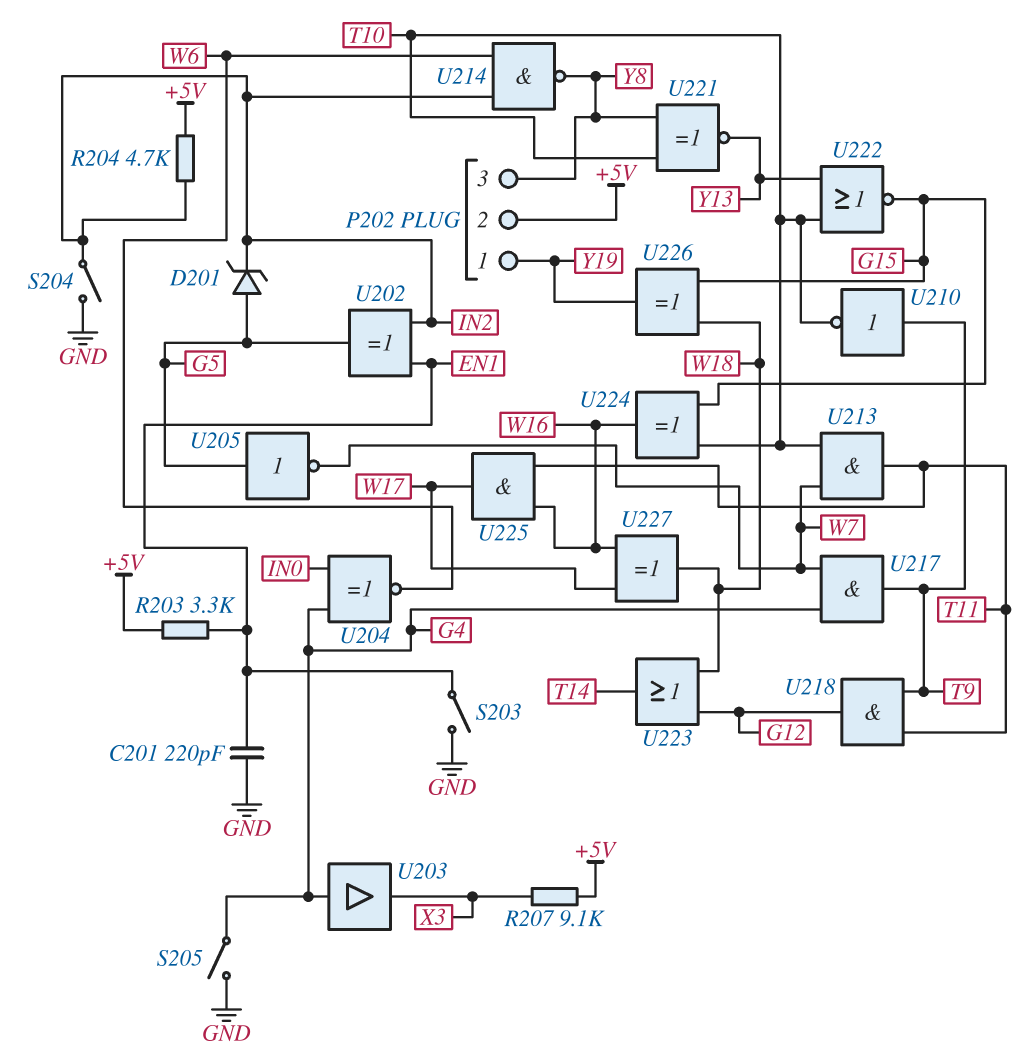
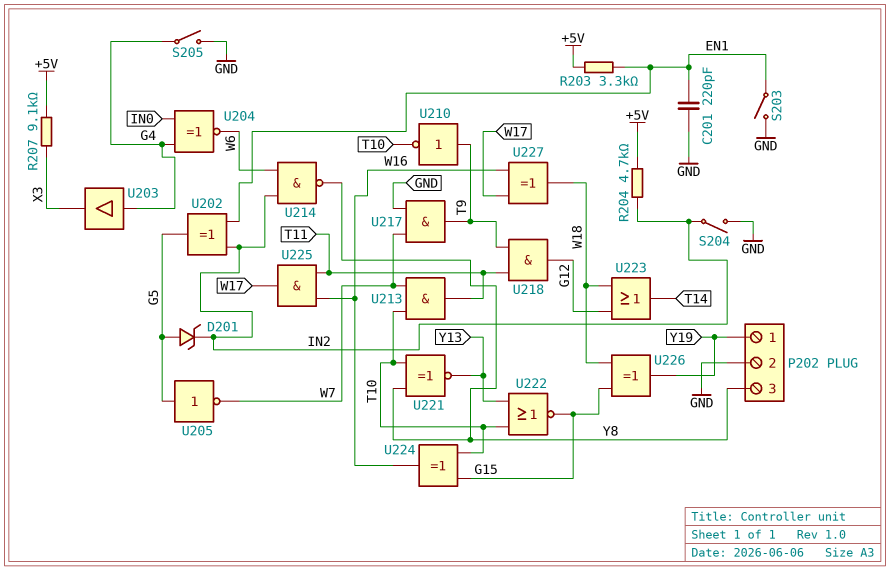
P202 pin 2: +5V -> GND
U217: AND (in G4, in W7, out T9) -> AND (in GND, in W7, out T9)

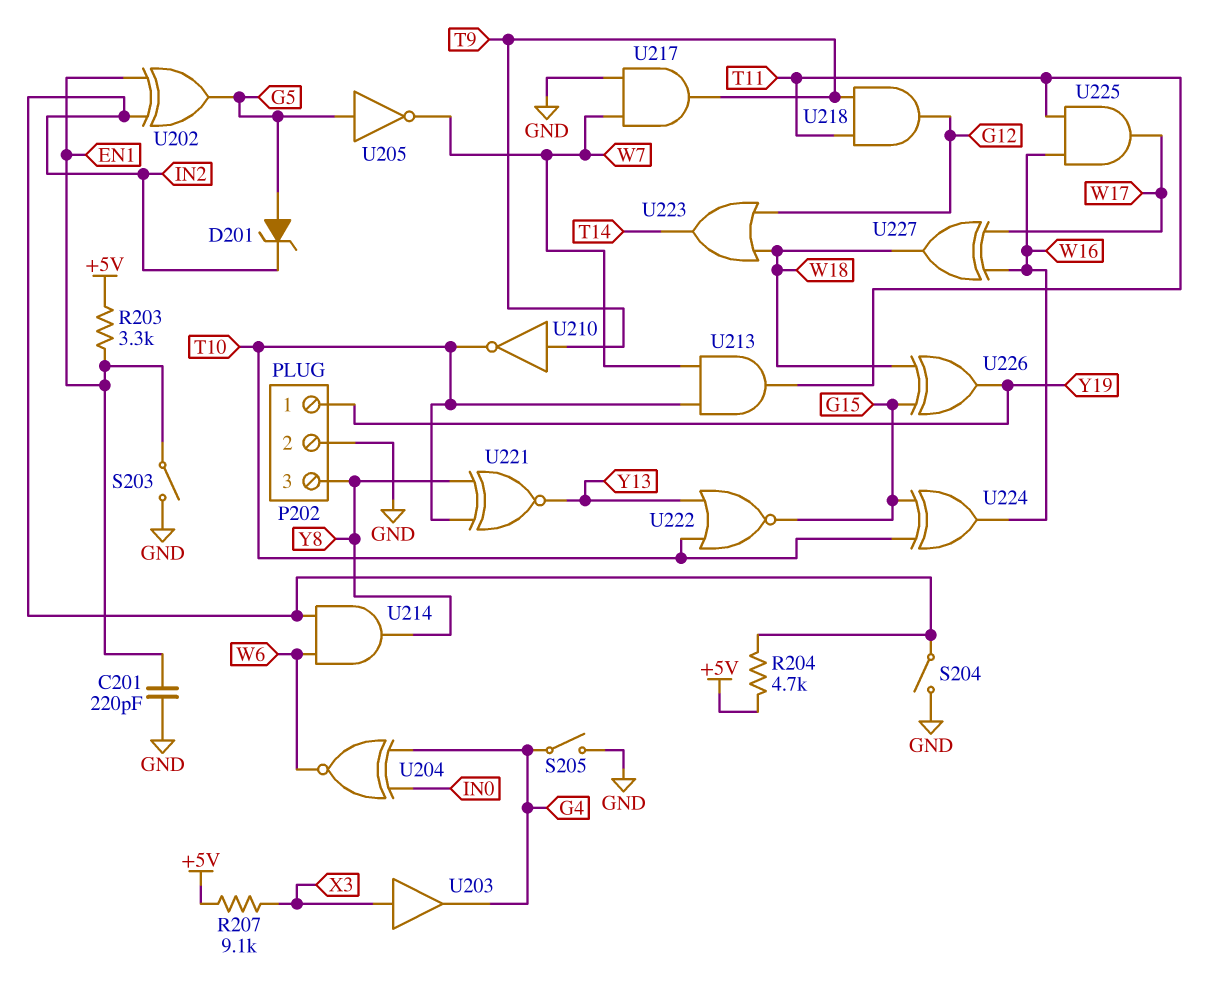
U203: buffer (in G4, out X3) -> buffer (in X3, out G4)
U214: NAND (in IN2, in W6, out Y8) -> AND (in IN2, in W6, out Y8)

